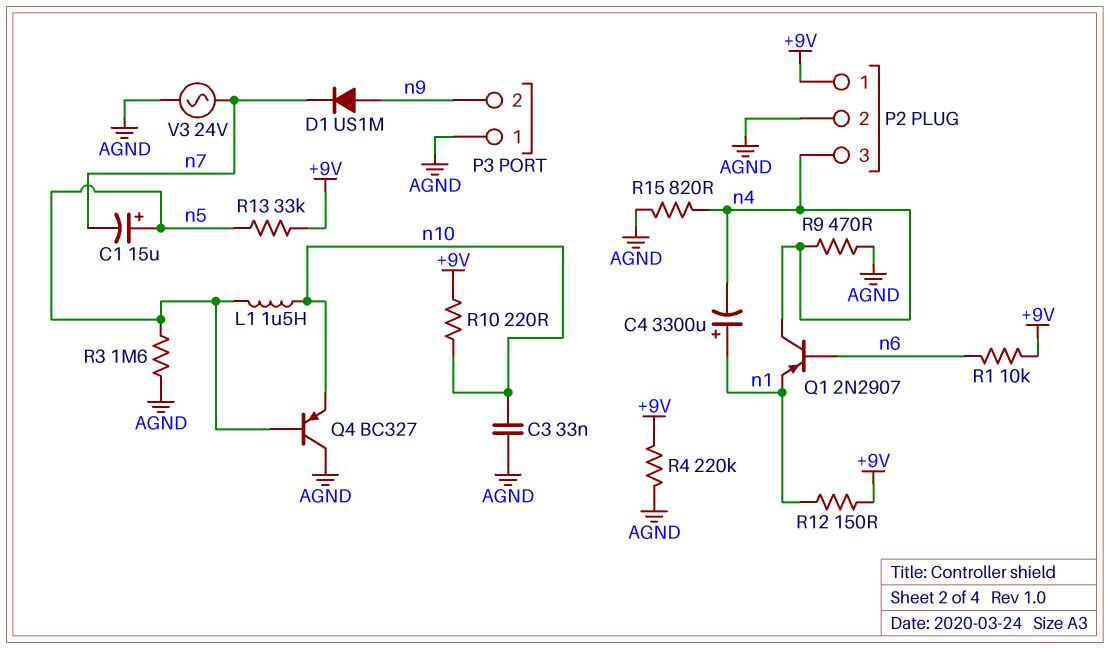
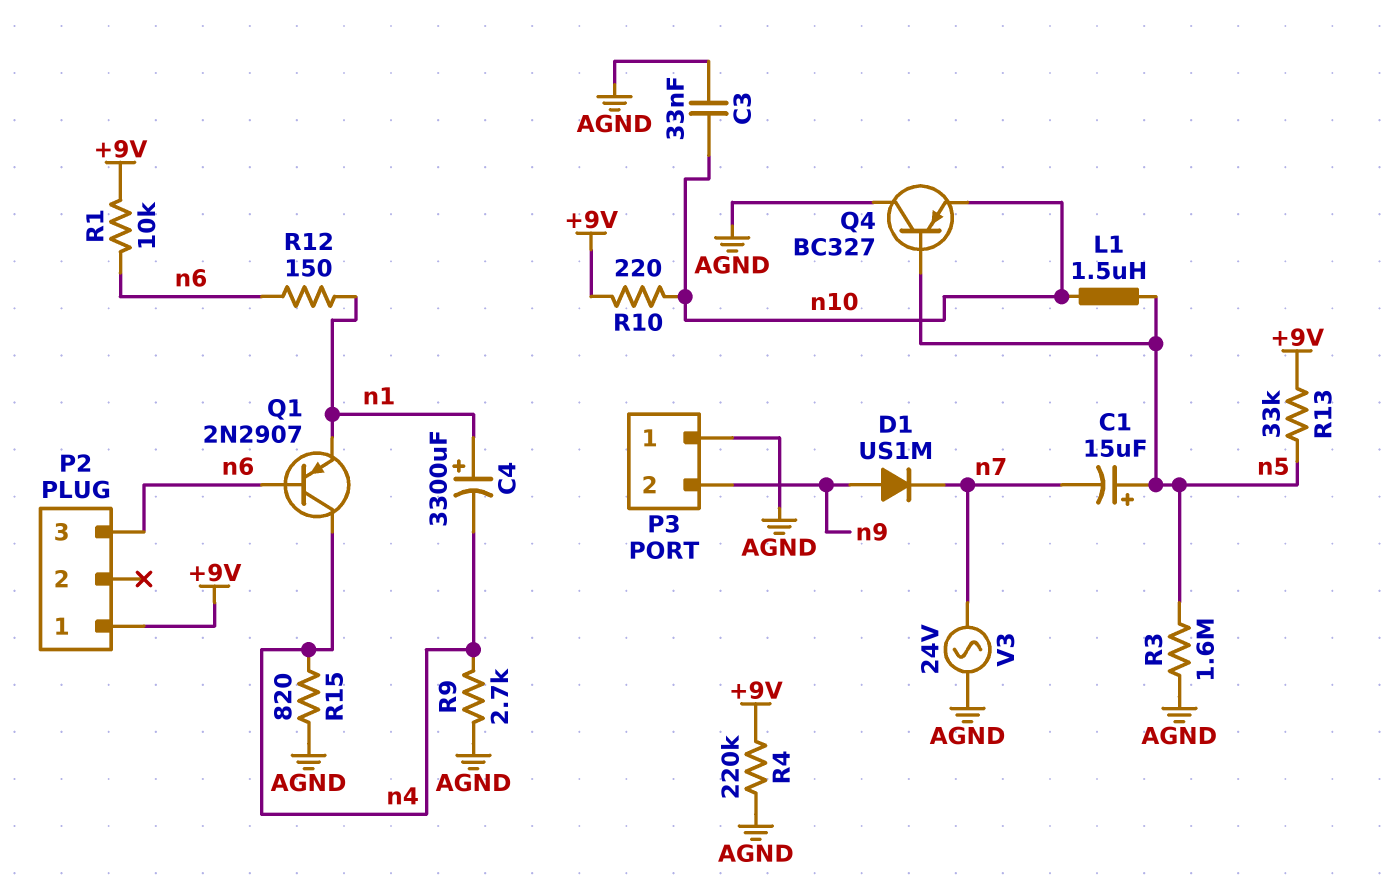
P2 pin 2: AGND -> none
P2 pin 3: n4 -> n6
R9: 470 (AGND, n4) -> 2.7k (AGND, n4)
R12: 150 (+9V, n1) -> 150 (n1, n6)

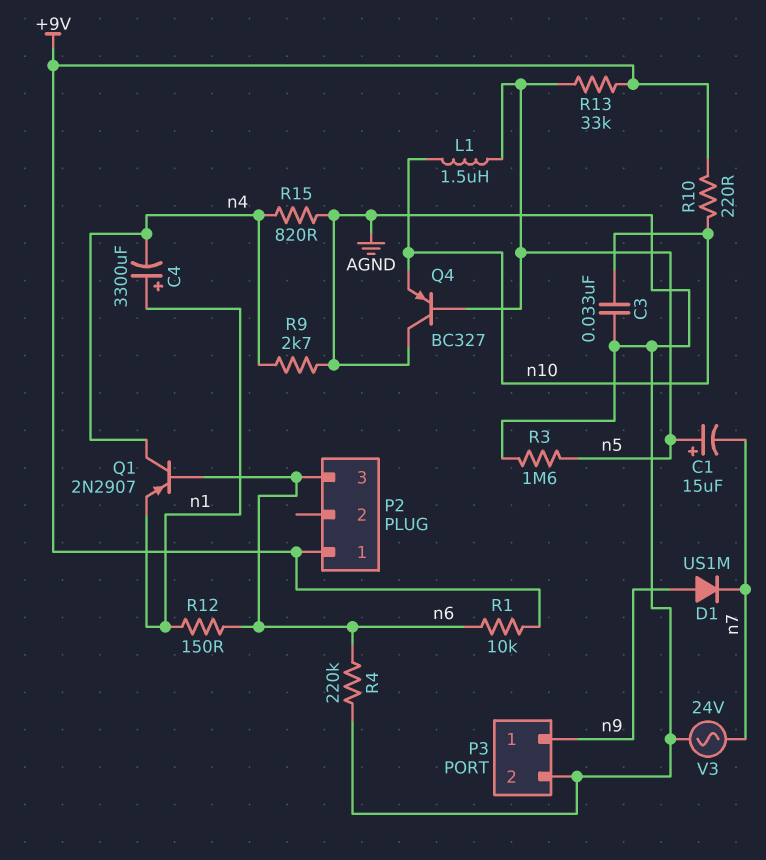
P3 pin 1: AGND -> n9
P3 pin 2: n9 -> AGND
R4: 220k (+9V, AGND) -> 220k (AGND, n6)

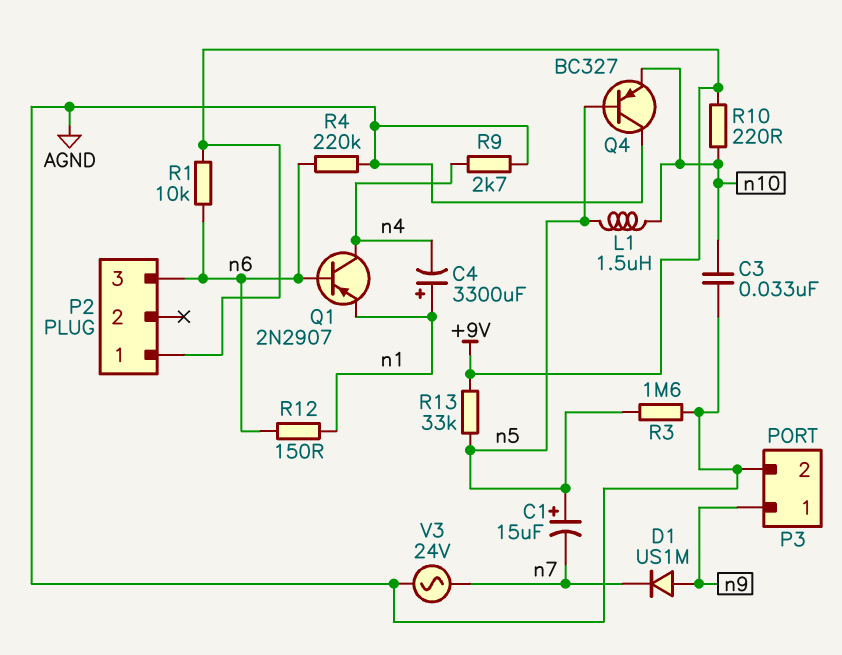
R15: 820 (AGND, n4) -> none

